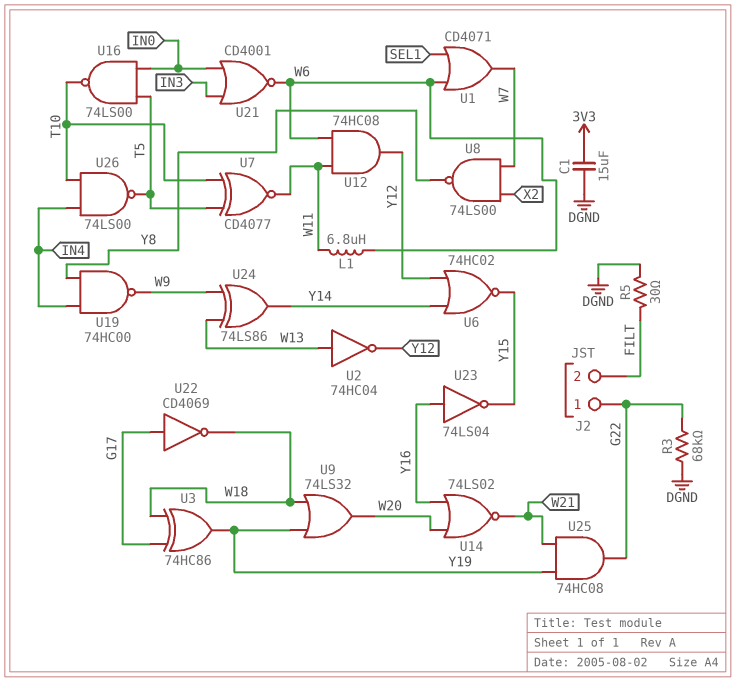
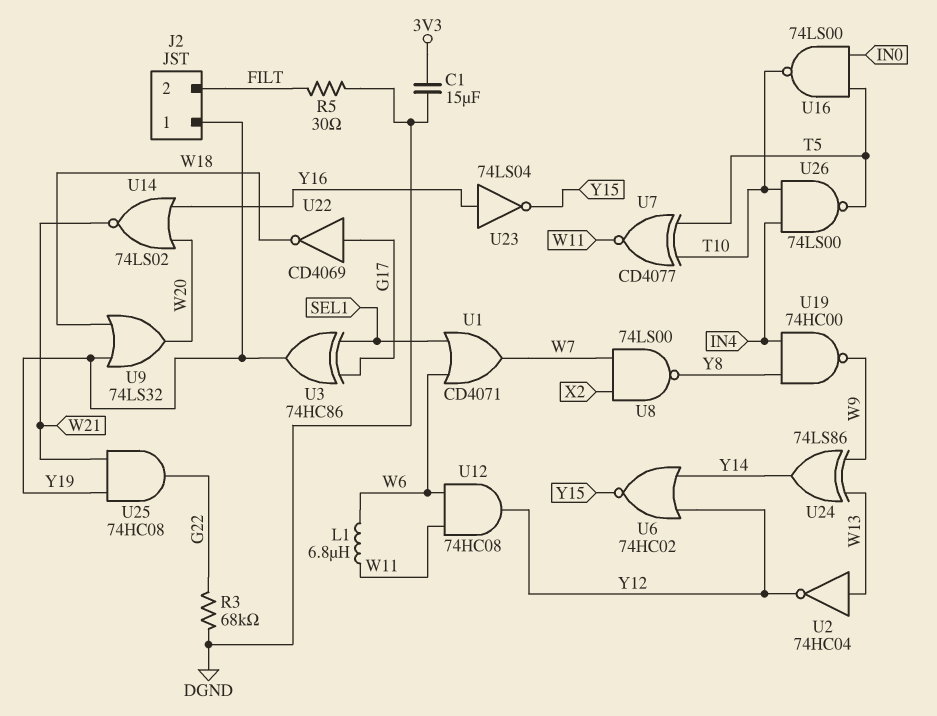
J2 pin 1: G22 -> Y19
U3: XOR 74HC86 (in G17, in W18, out Y19) -> XOR 74HC86 (in G17, in SEL1, out Y19)
U21: NOR CD4001 (in IN0, in IN3, out W6) -> none

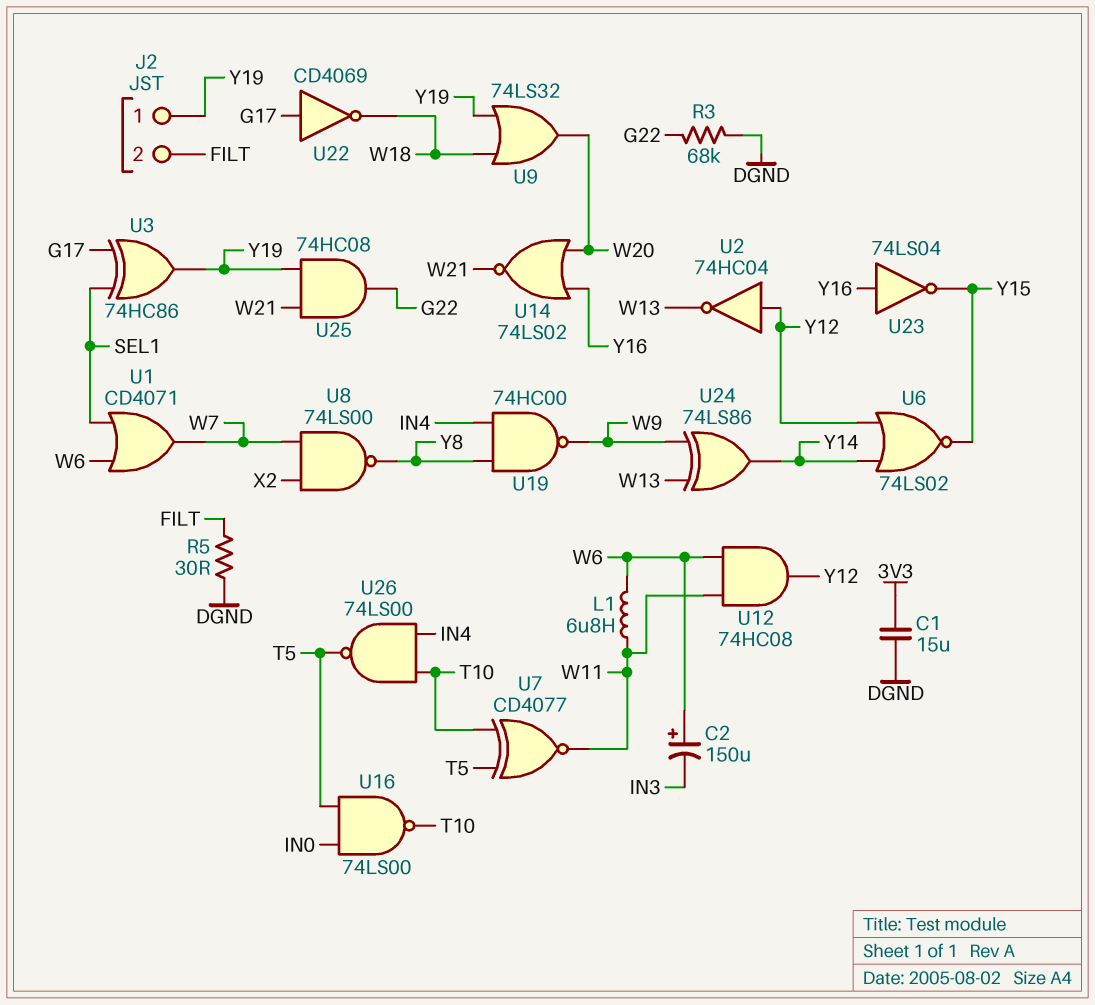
C2: none -> 150uF (plus W6, minus IN3)
U2: NOT 74HC04 (in W13, out Y12) -> NOT 74HC04 (in Y12, out W13)
U6: NOR 74HC02 (in Y12, in Y14, out Y15) -> NOR 74LS02 (in Y12, in Y14, out Y15)

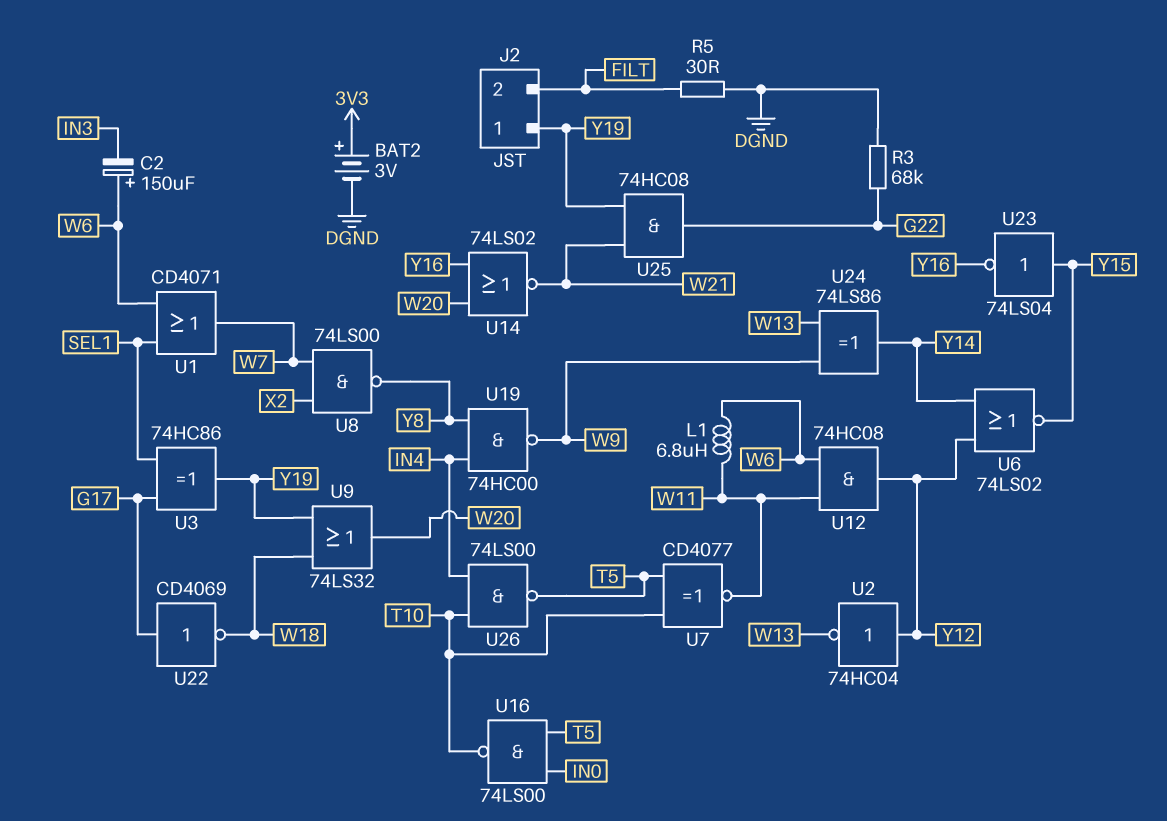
BAT2: none -> 3V (plus 3V3, minus DGND)
C1: 15uF (3V3, DGND) -> none
U23: NOT 74LS04 (in Y16, out Y15) -> NOT 74LS04 (in Y15, out Y16)

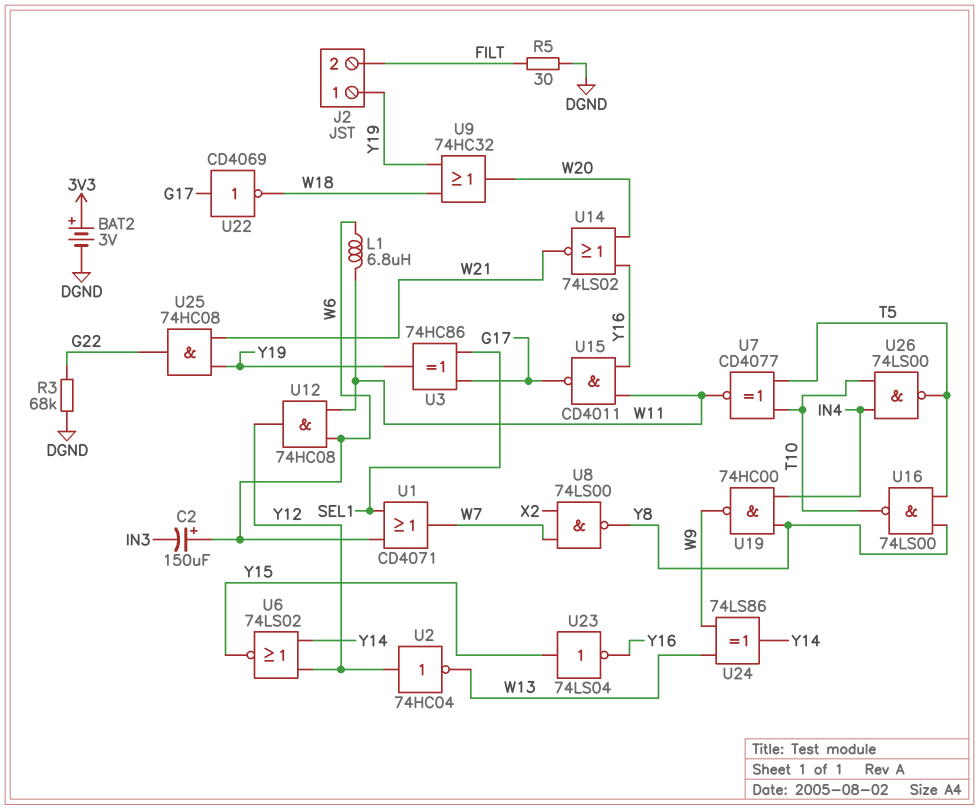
U9: OR 74LS32 (in W18, in Y19, out W20) -> OR 74HC32 (in W18, in Y19, out W20)
U15: none -> NAND CD4011 (in W11, in Y16, out G17)
U16: NAND 74LS00 (in IN0, in T5, out T10) -> NAND 74LS00 (in T5, in Y8, out T10)

